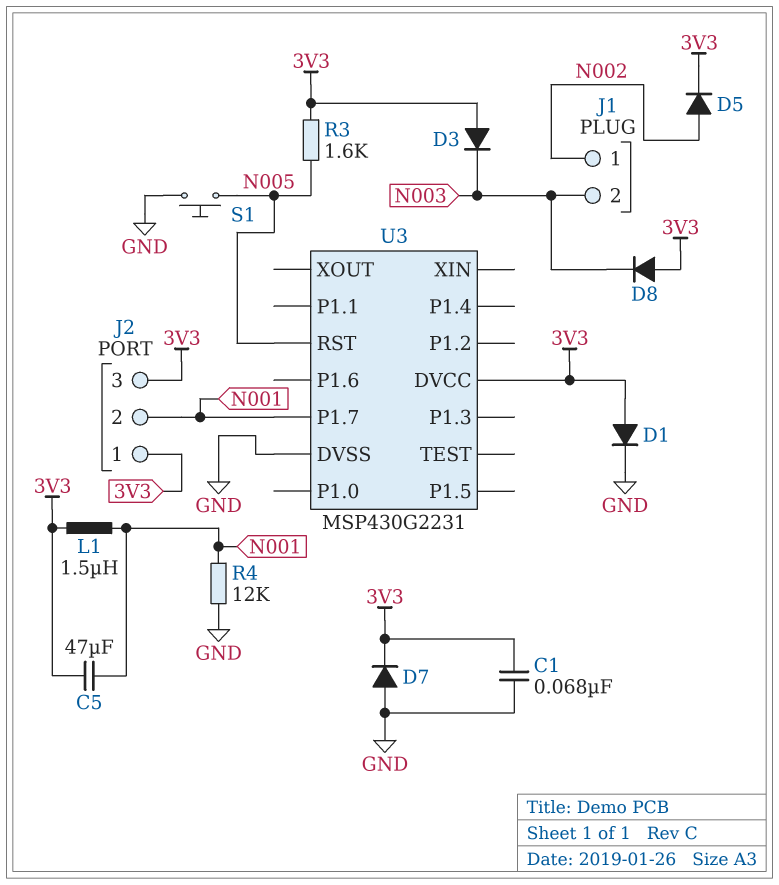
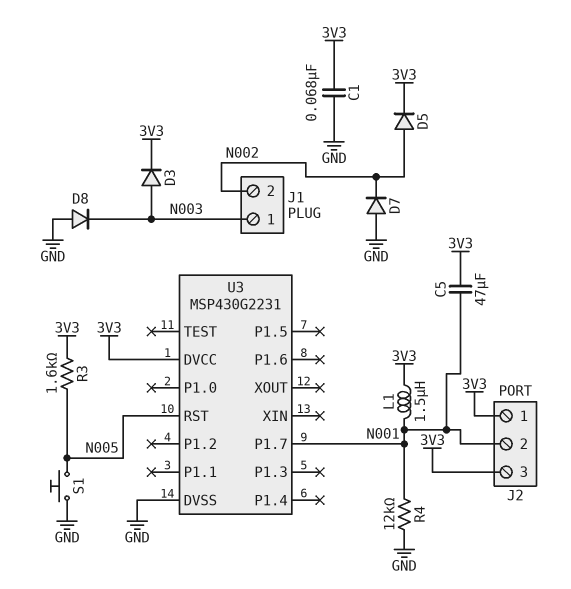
D1: diode (A 3V3, K GND) -> none
D3: diode (A 3V3, K N003) -> diode (A N003, K 3V3)
D7: diode (A GND, K 3V3) -> diode (A GND, K N002)
D8: diode (A 3V3, K N003) -> diode (A GND, K N003)
J1 pin 1: N002 -> N003
J1 pin 2: N003 -> N002

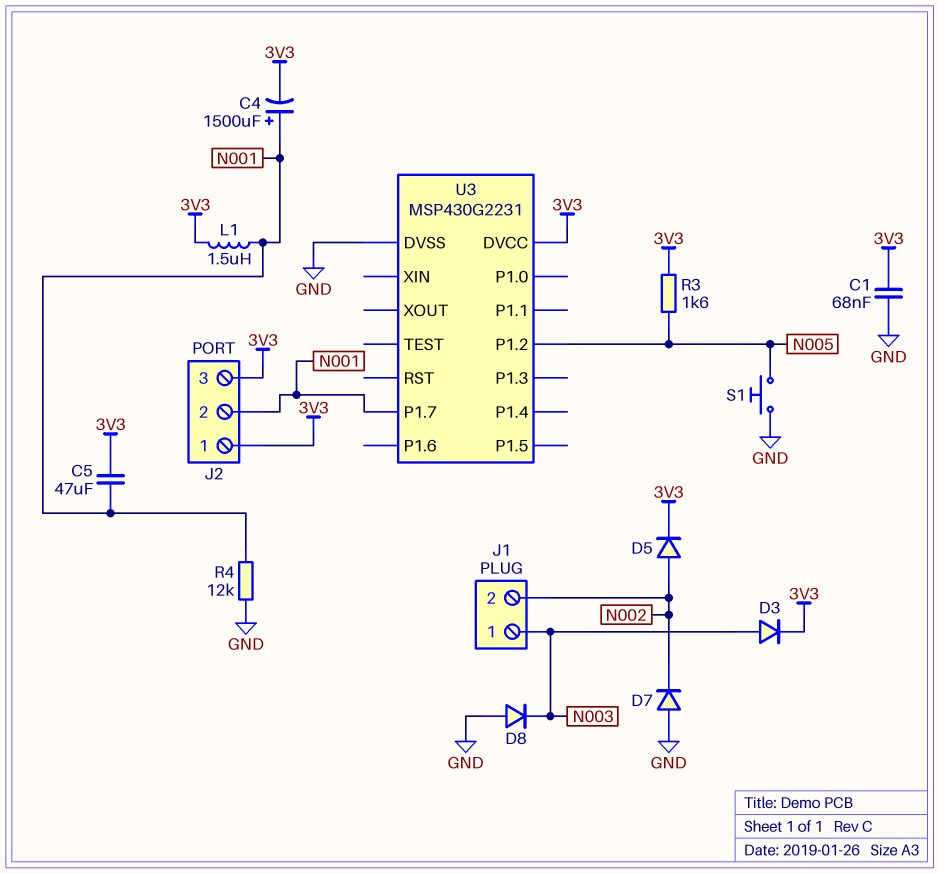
C4: none -> 1500uF (plus N001, minus 3V3)
U3 pin P1.2: none -> N005
U3 pin RST: N005 -> none

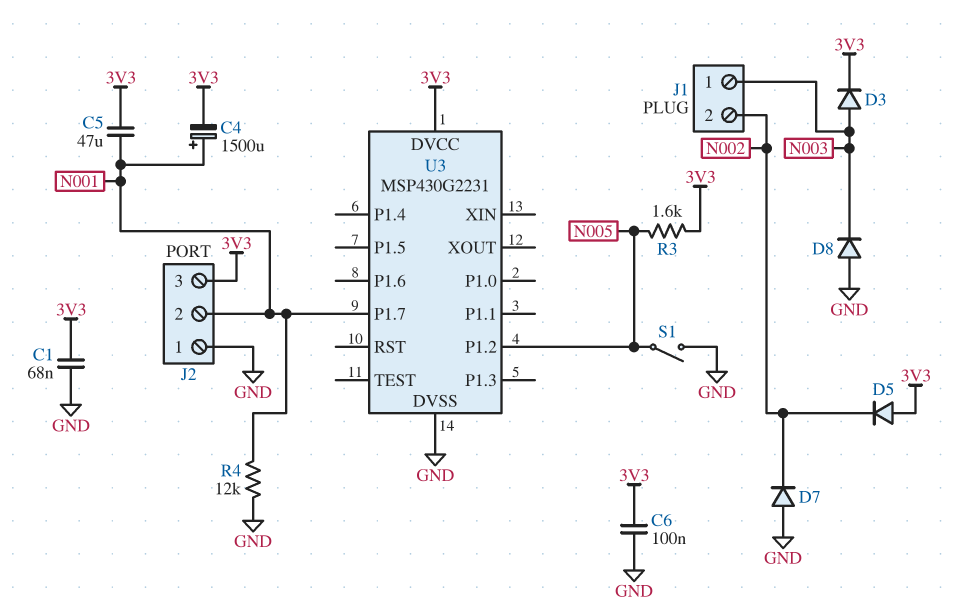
C6: none -> 100nF (3V3, GND)
D5: diode (A N002, K 3V3) -> diode (A 3V3, K N002)
J2 pin 1: 3V3 -> GND
L1: 1.5uH (3V3, N001) -> none
S1: button (GND, N005) -> switch (GND, N005)

